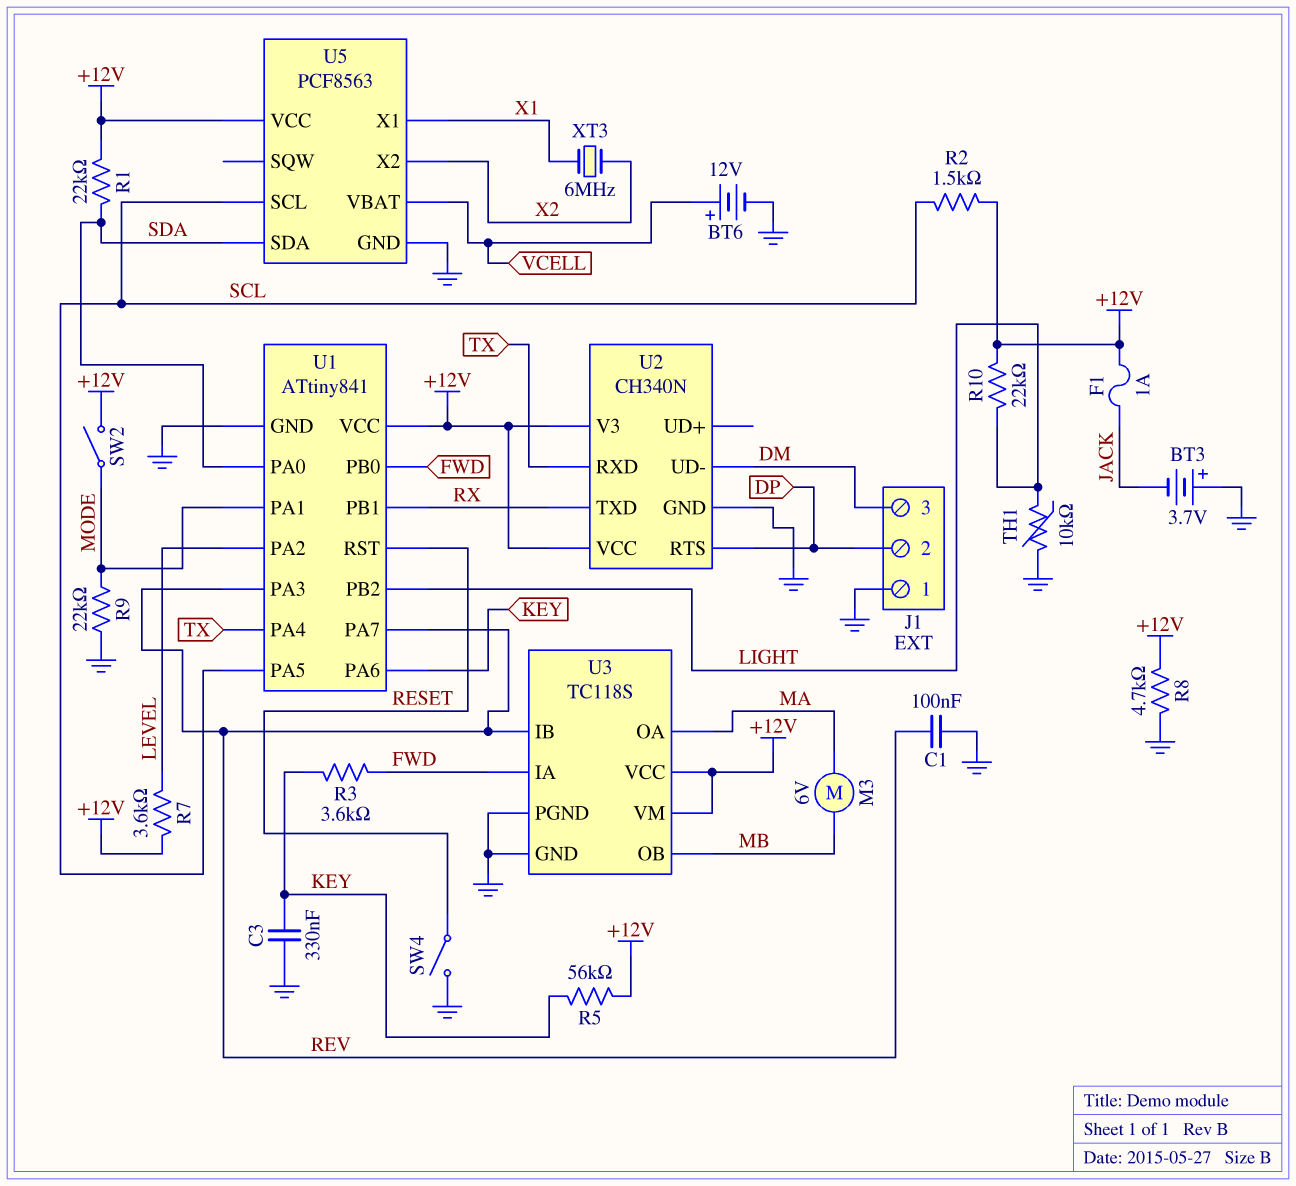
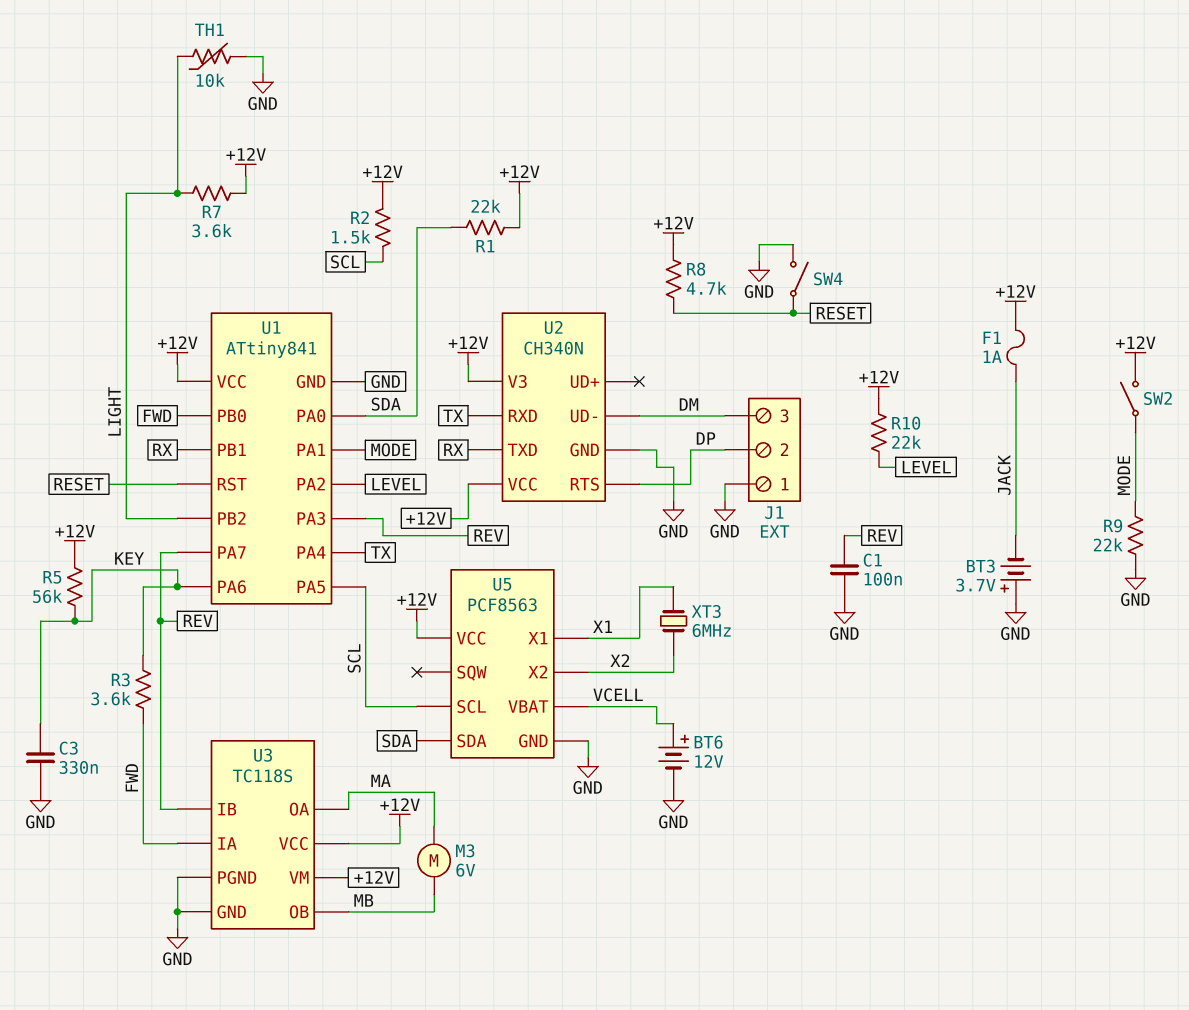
R7: 3.6k (+12V, LEVEL) -> 3.6k (+12V, LIGHT)
R8: 4.7k (+12V, GND) -> 4.7k (+12V, RESET)
R10: 22k (+12V, LIGHT) -> 22k (+12V, LEVEL)

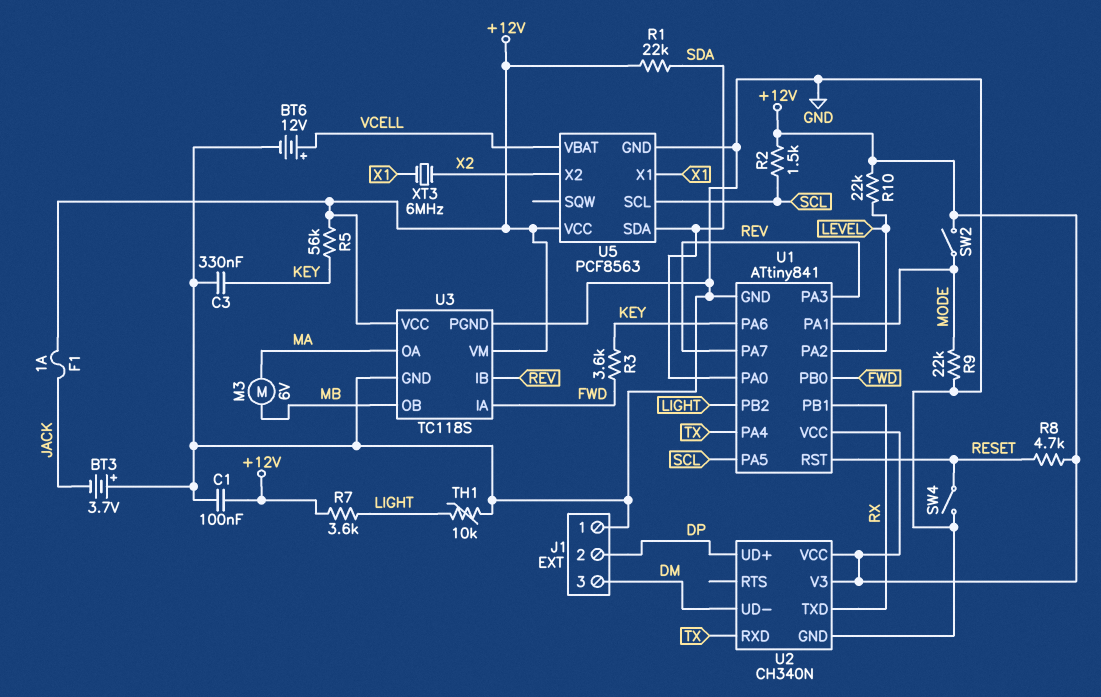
C1: 100nF (GND, REV) -> 100nF (+12V, GND)
U2 pin RTS: DP -> none
U2 pin UD+: none -> DP

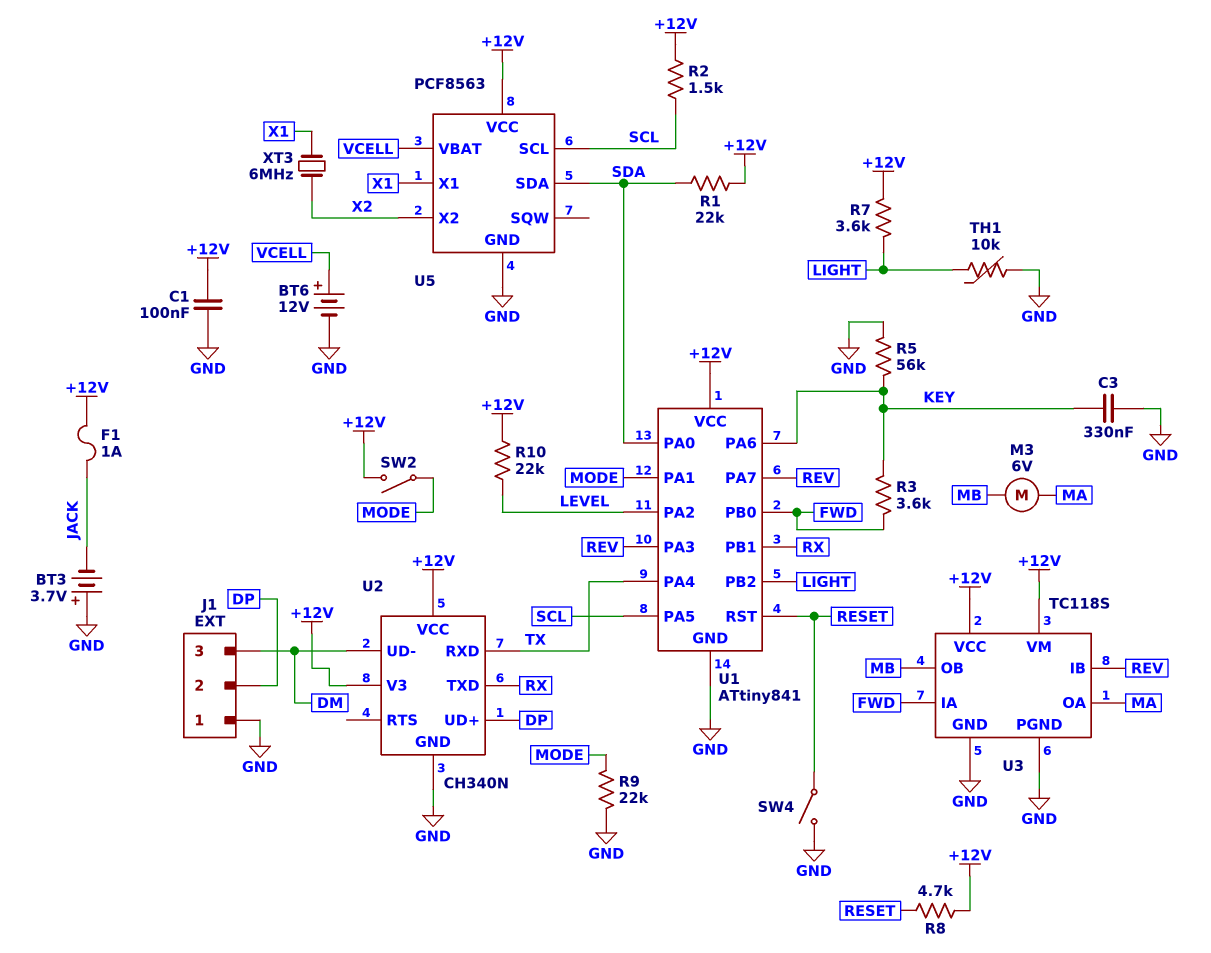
R5: 56k (+12V, KEY) -> 56k (GND, KEY)

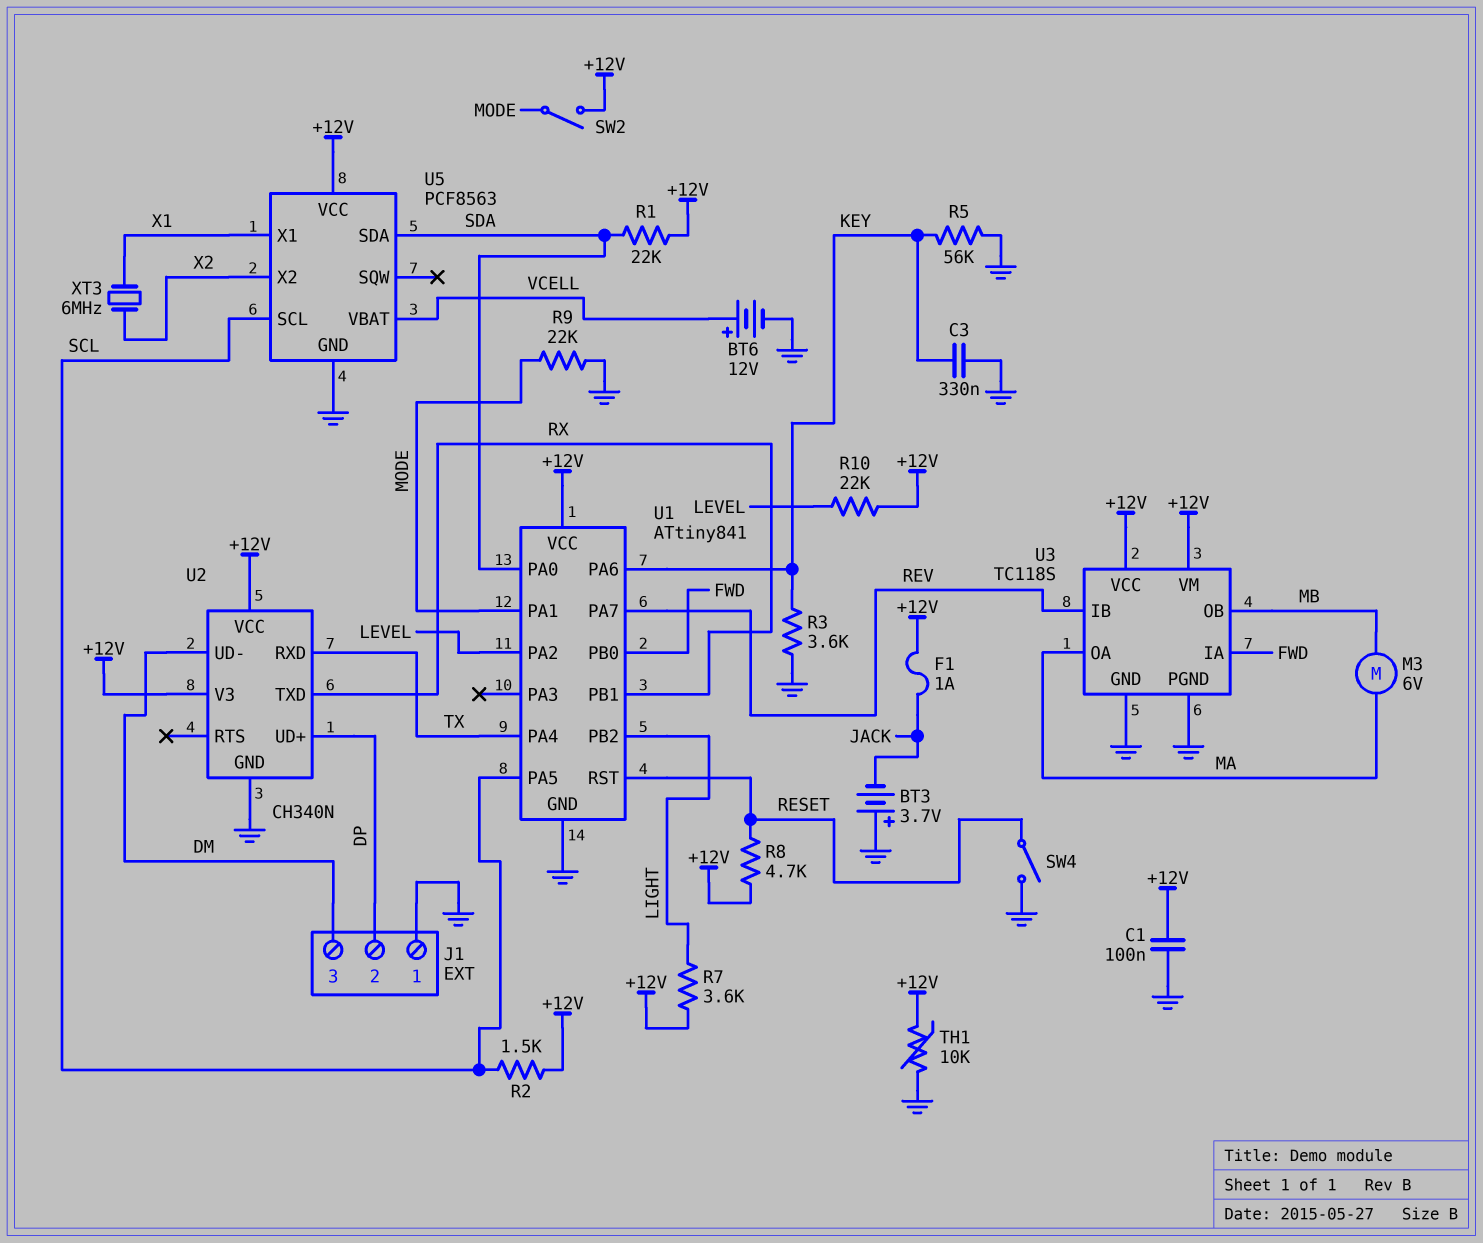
R3: 3.6k (FWD, KEY) -> 3.6k (GND, KEY)
TH1: 10k (GND, LIGHT) -> 10k (+12V, GND)
U1 pin PA3: REV -> none

